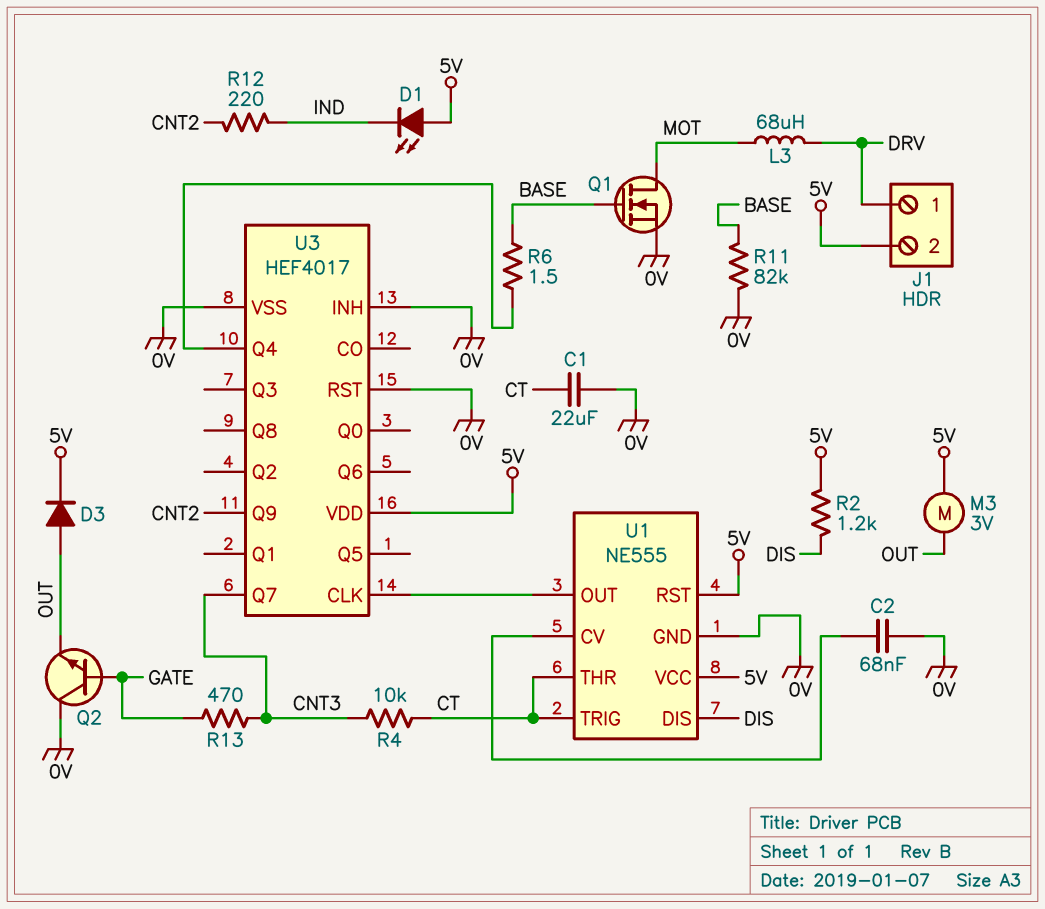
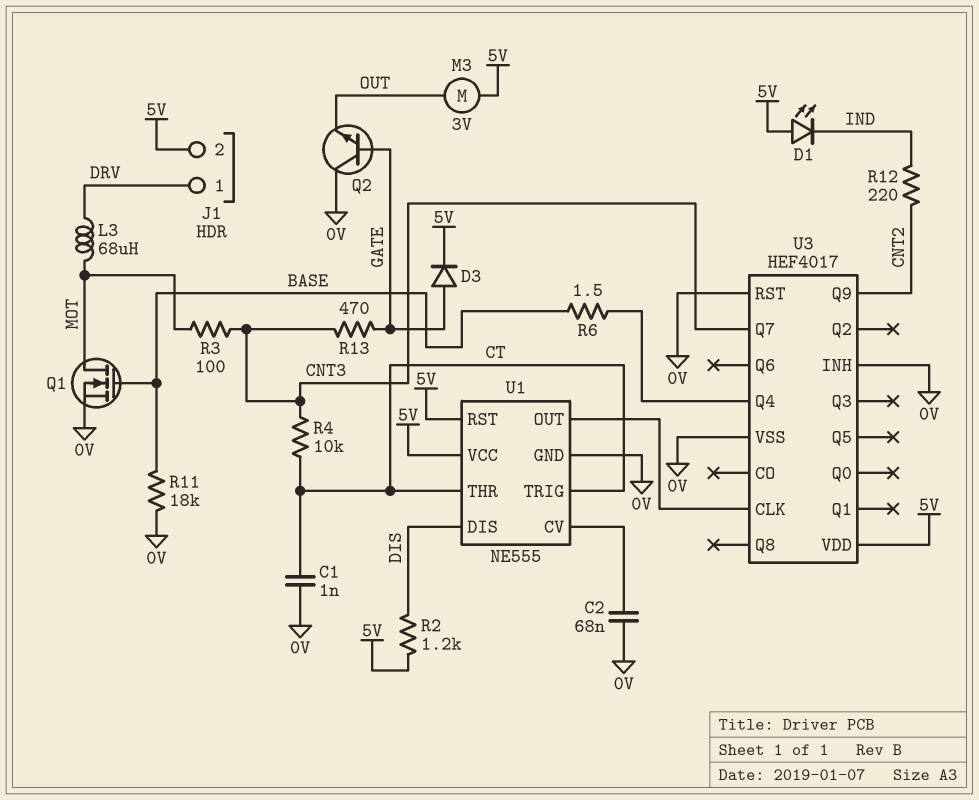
C1: 22uF (0V, CT) -> 1nF (0V, CT)
D3: diode (A OUT, K 5V) -> diode (A GATE, K 5V)
R3: none -> 100 (CNT3, MOT)
R11: 82k (0V, BASE) -> 18k (0V, BASE)

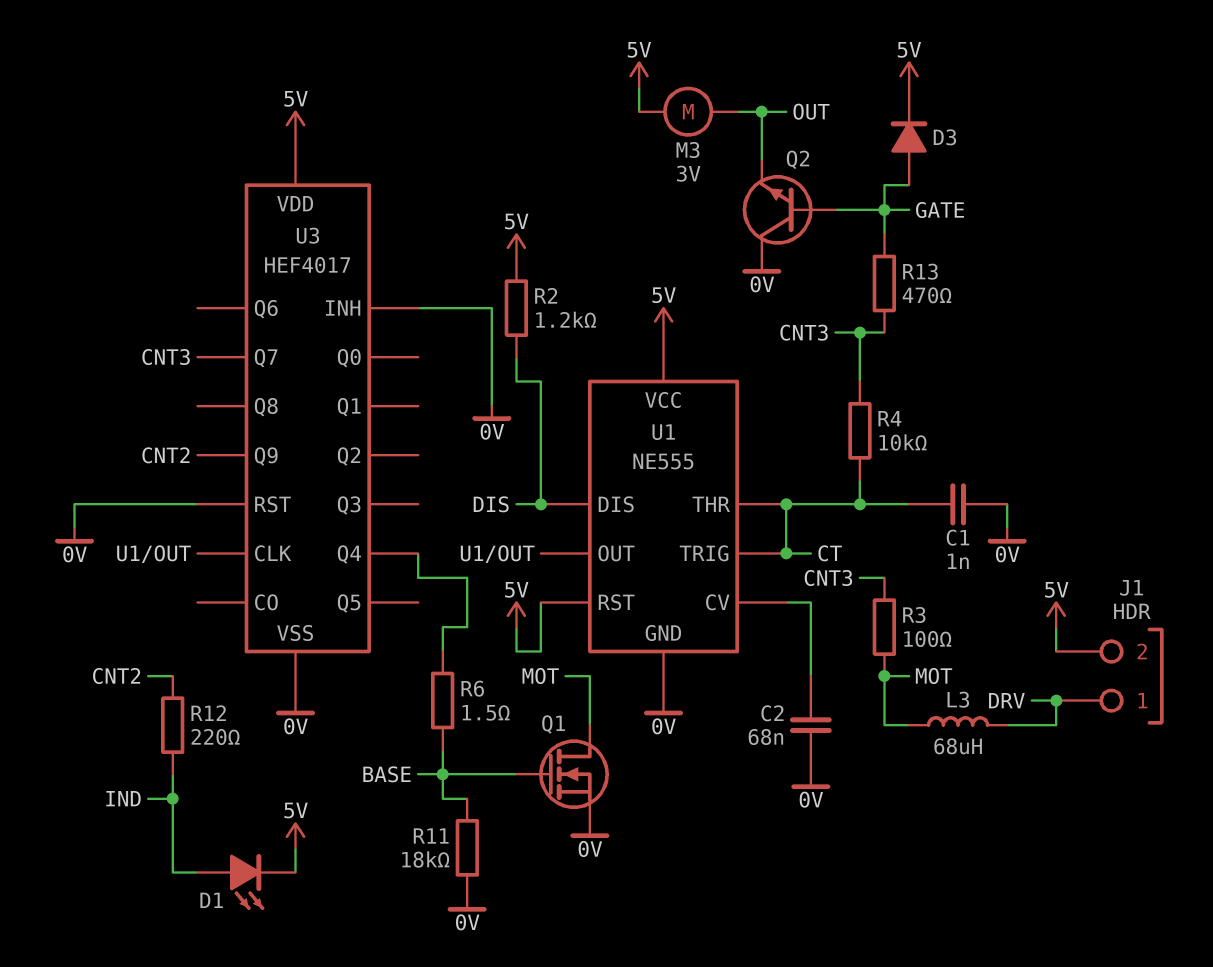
D1: LED (A 5V, K IND) -> LED (A IND, K 5V)

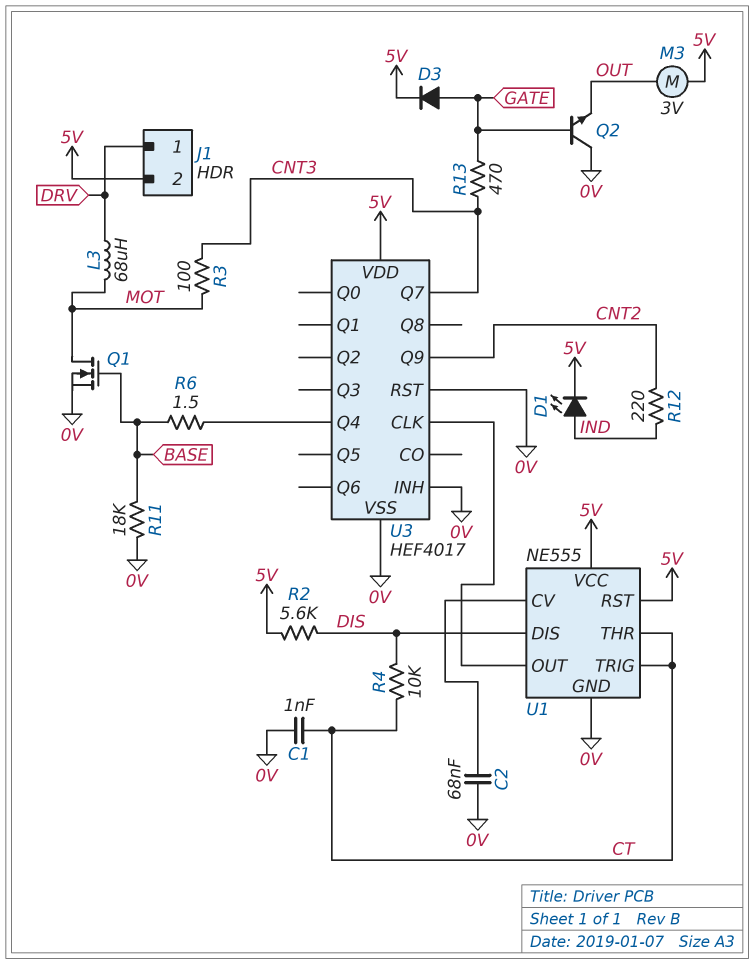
R2: 1.2k (5V, DIS) -> 5.6k (5V, DIS)
R4: 10k (CNT3, CT) -> 10k (CT, DIS)

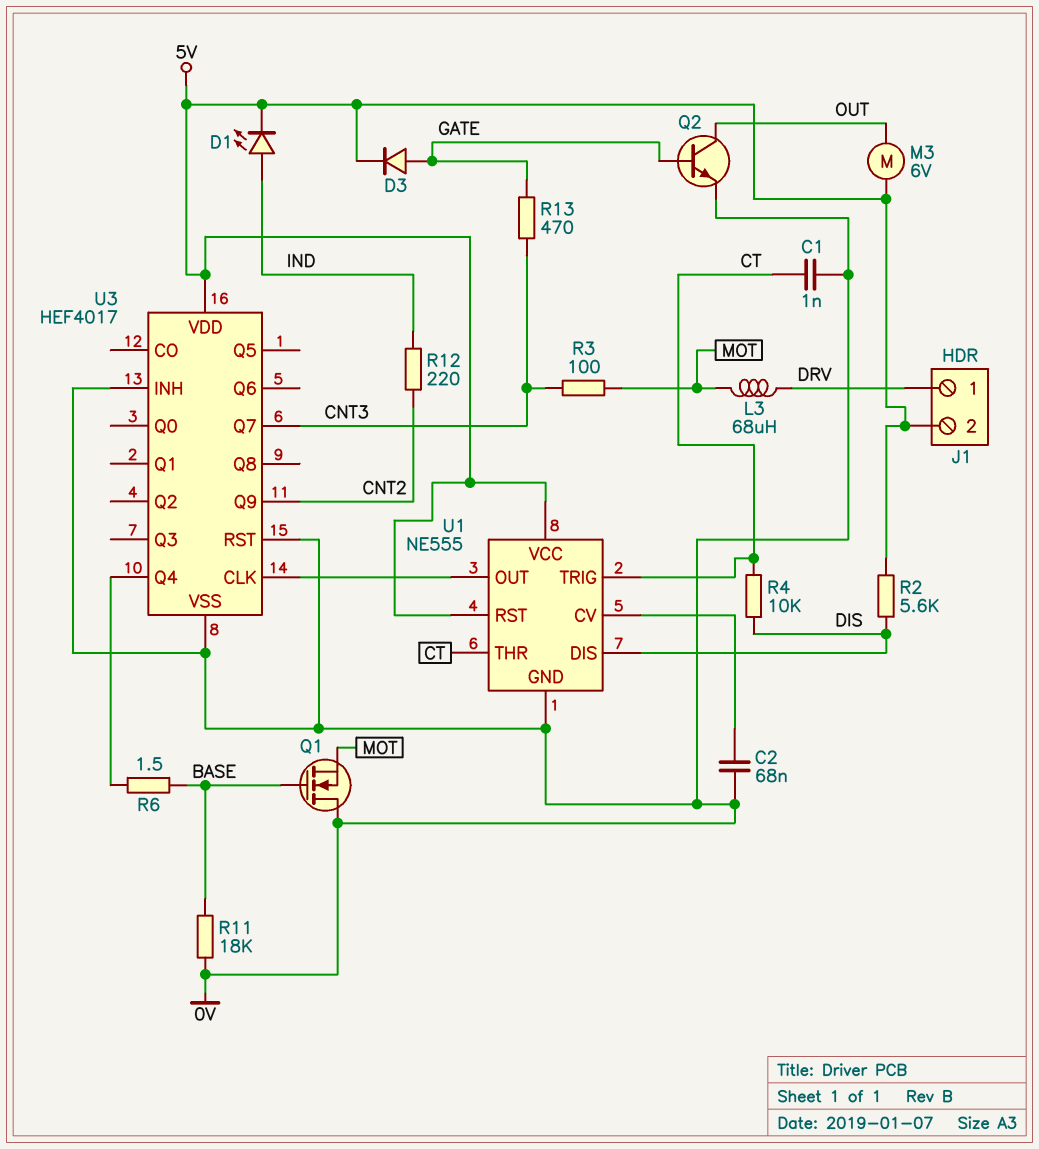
M3: motor 3V (5V, OUT) -> motor 6V (5V, OUT)
Q1: NMOS (G BASE, D MOT, S 0V) -> NMOS (G BASE, D 0V, S MOT)
Q2: NPN (B GATE, C 0V, E OUT) -> NPN (B GATE, C OUT, E 0V)

